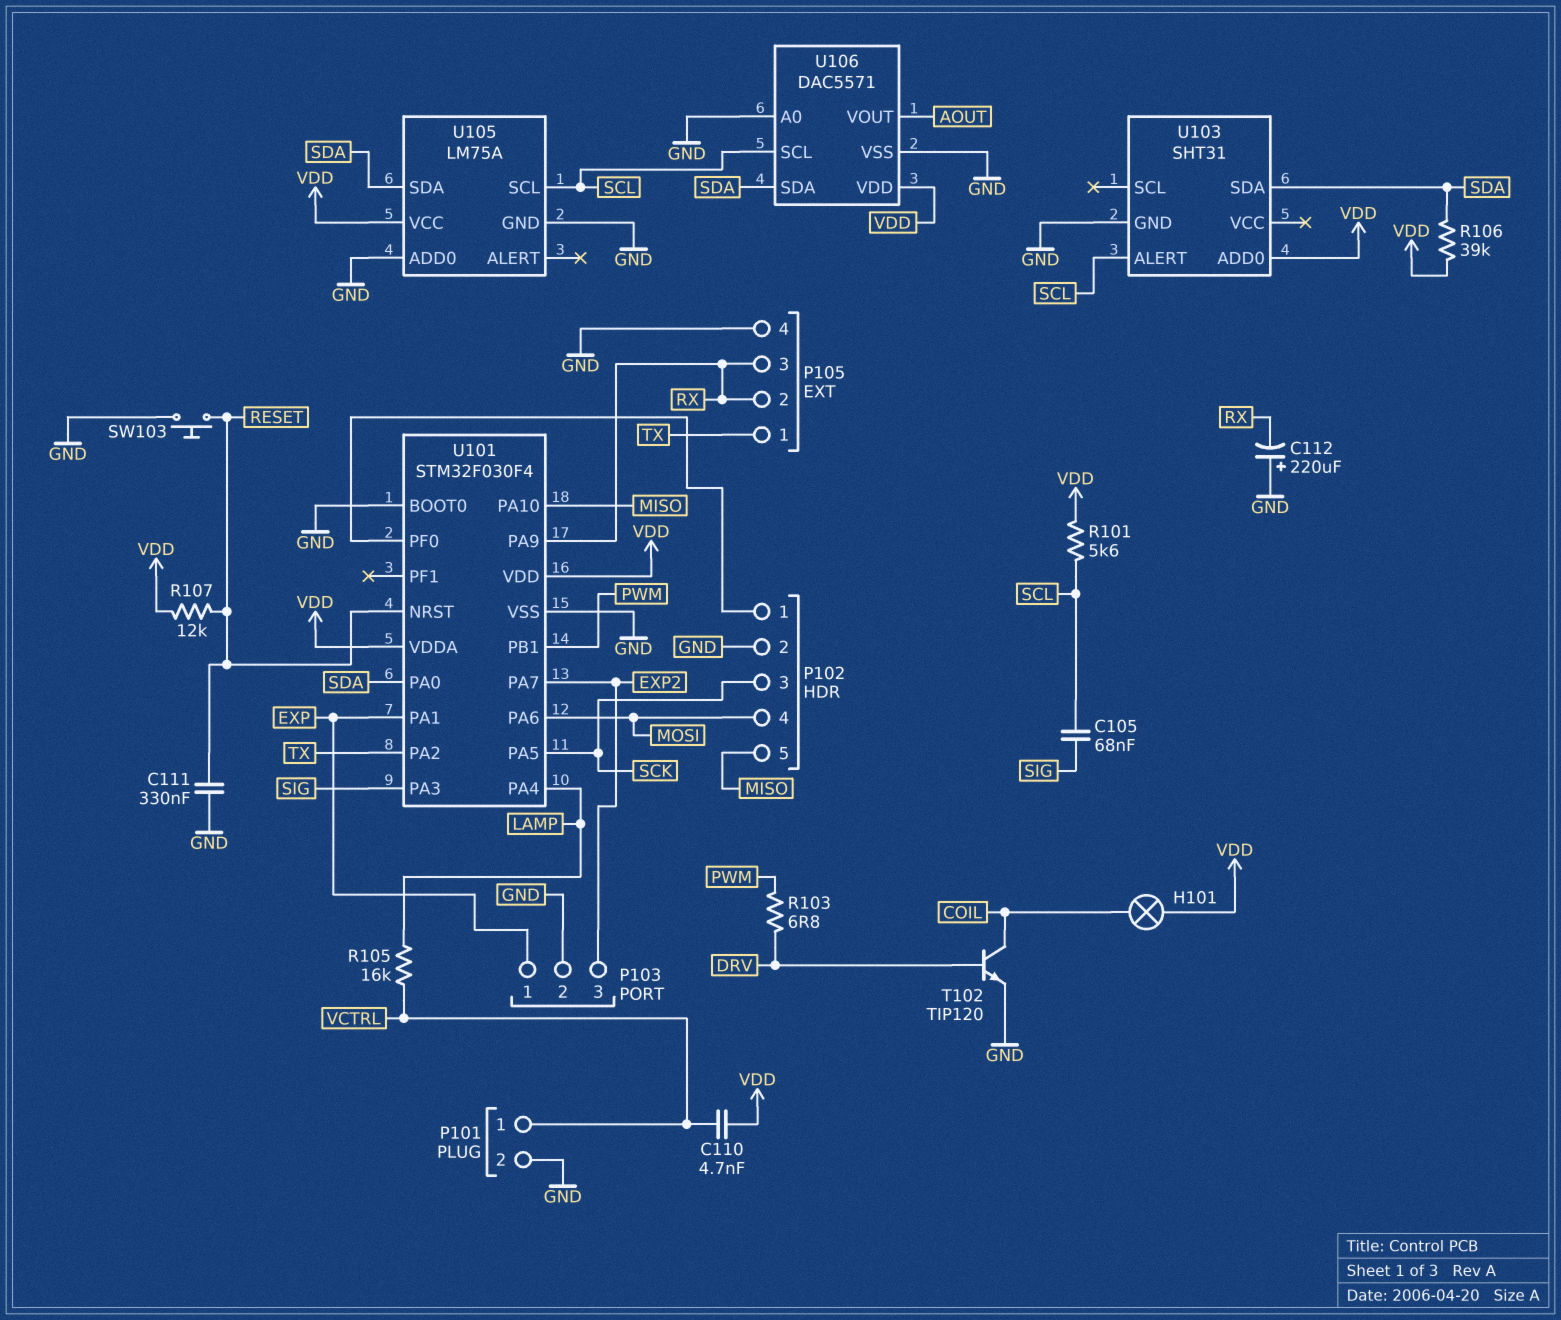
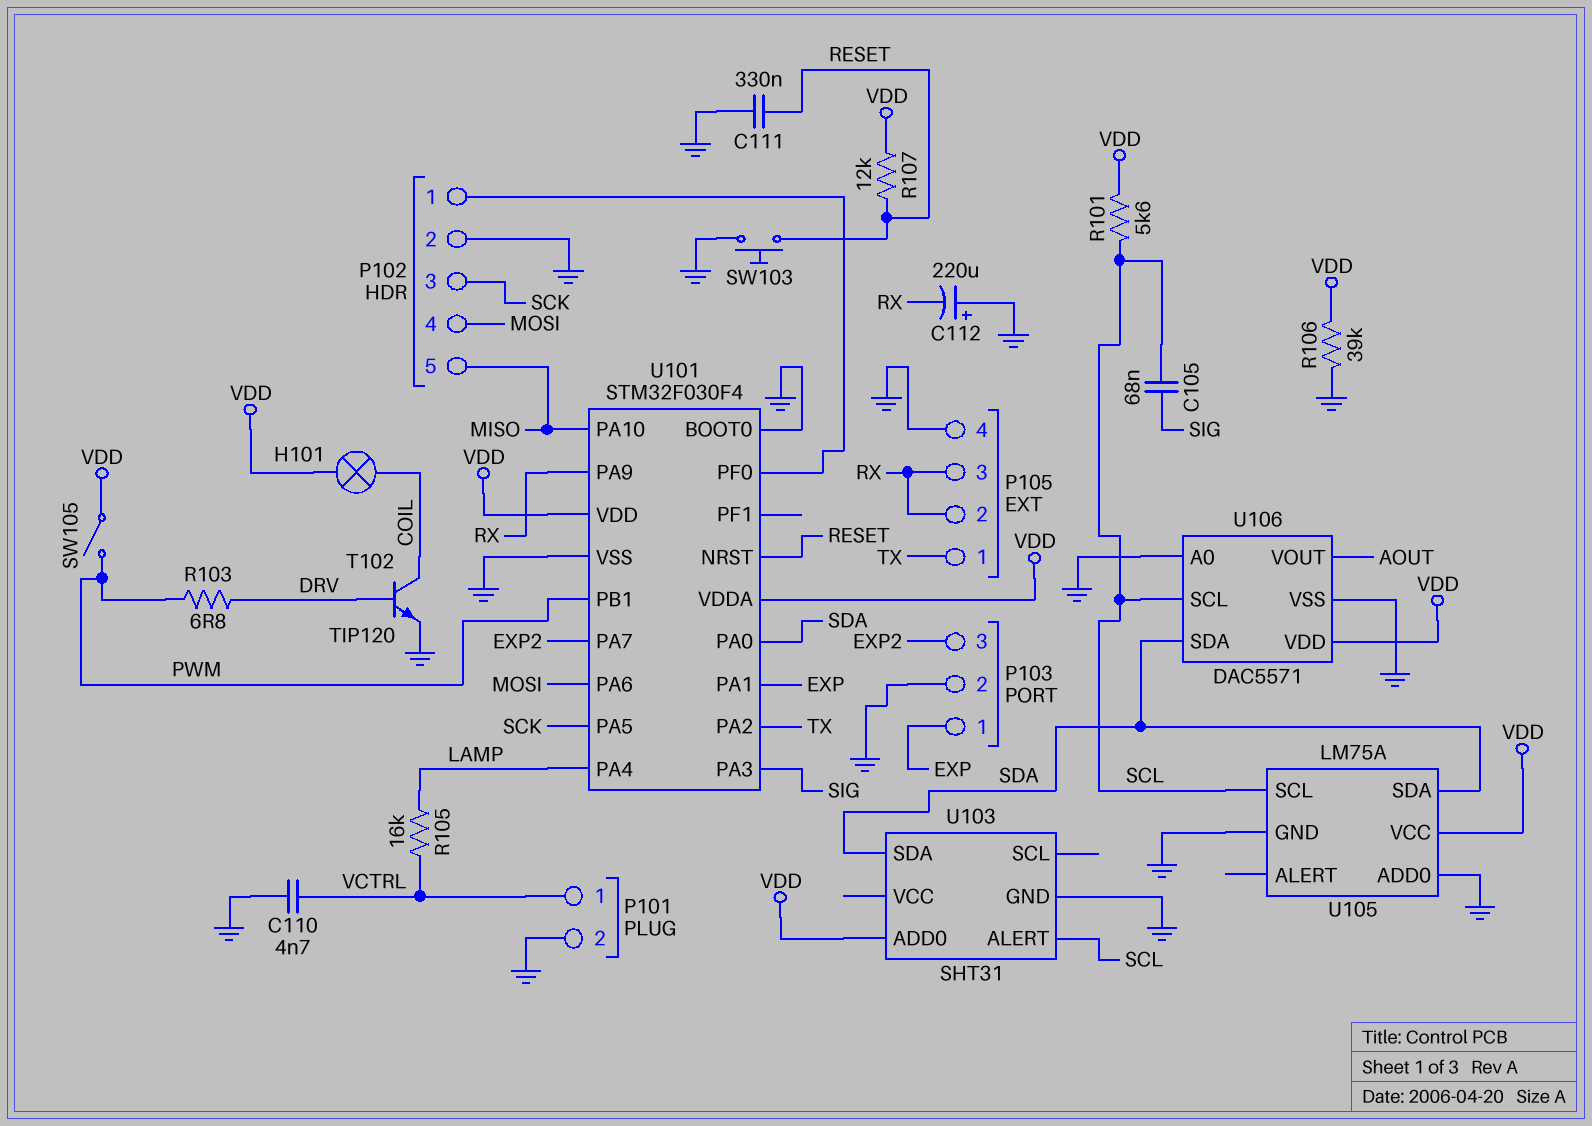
C110: 4.7nF (VCTRL, VDD) -> 4.7nF (GND, VCTRL)
R106: 39k (SDA, VDD) -> 39k (GND, VDD)
SW105: none -> switch (PWM, VDD)

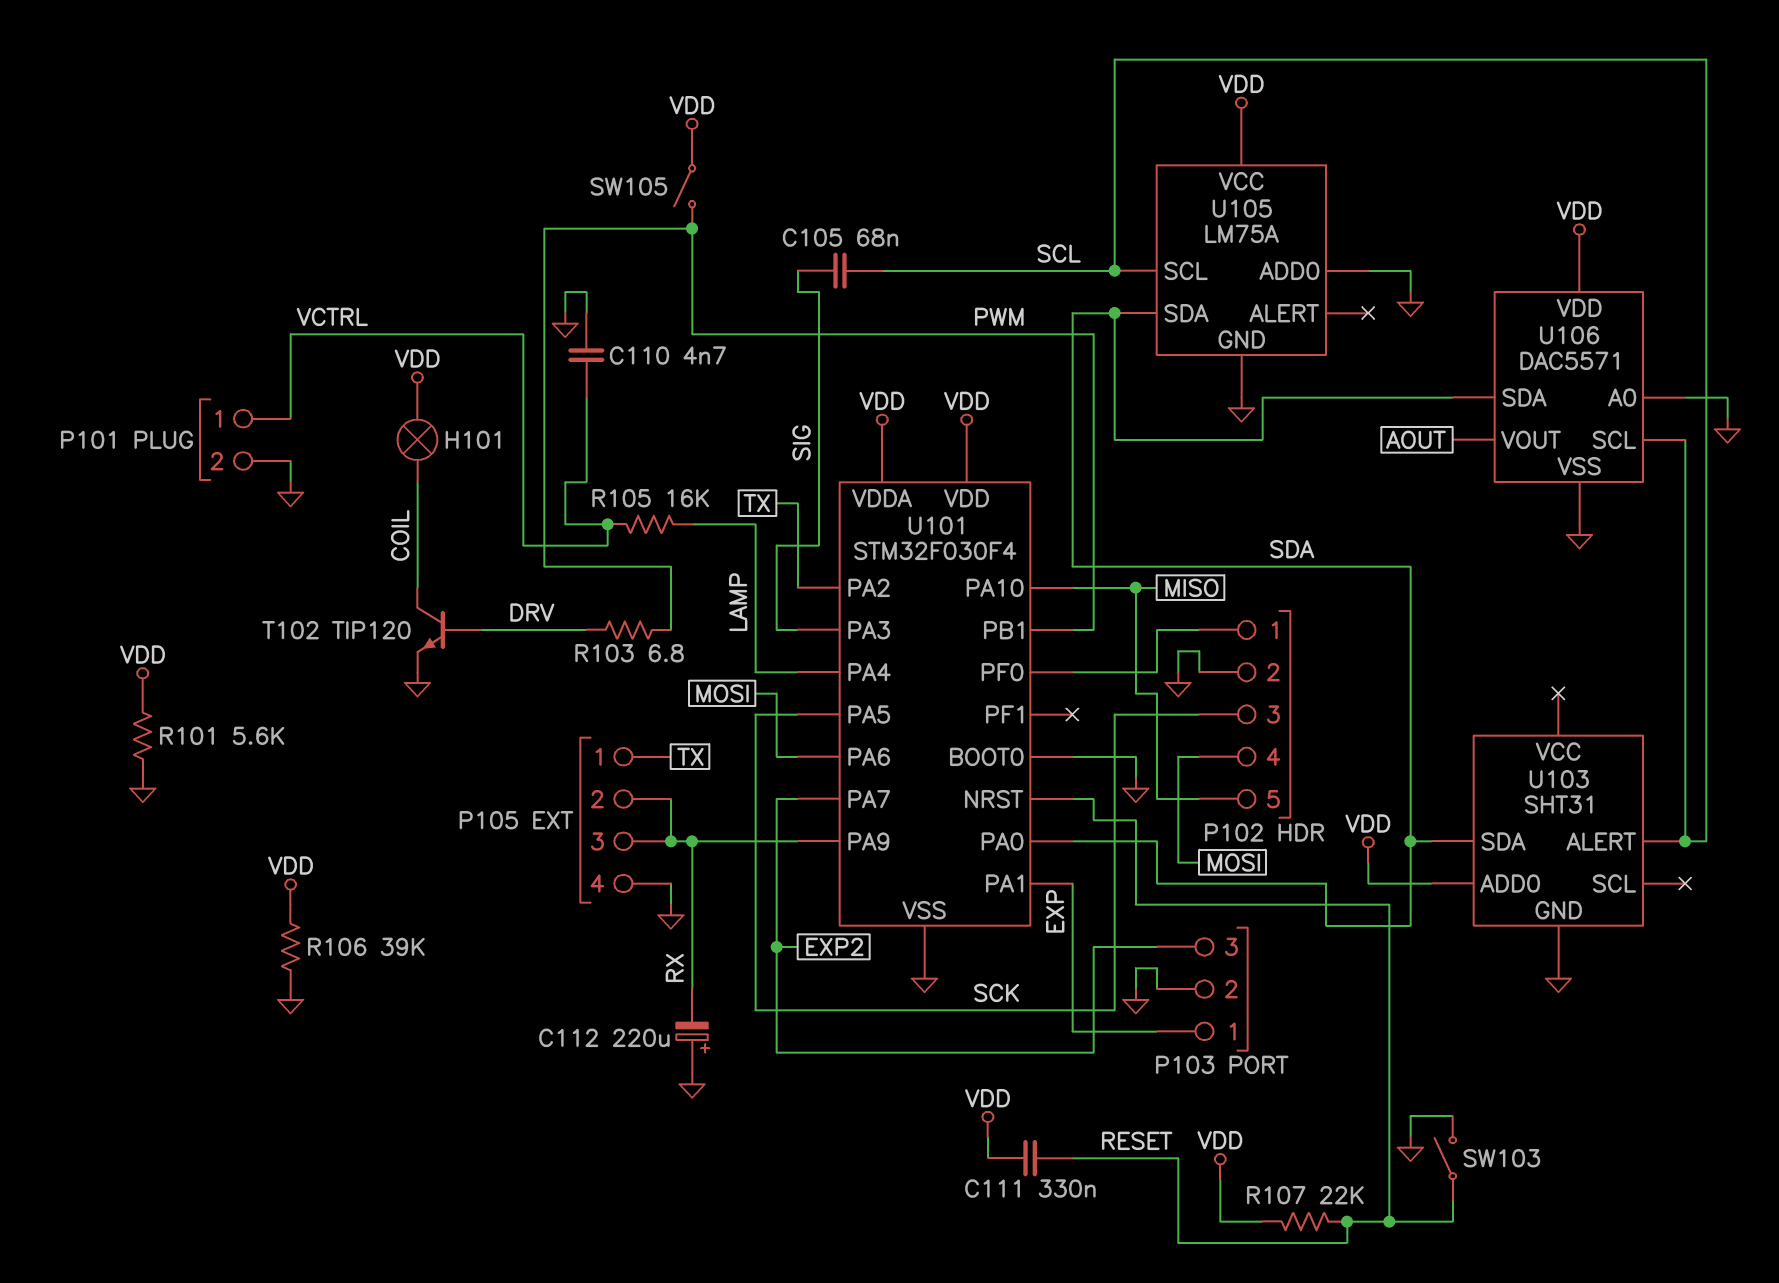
C111: 330nF (GND, RESET) -> 330nF (RESET, VDD)
R101: 5.6k (SCL, VDD) -> 5.6k (GND, VDD)
R107: 12k (RESET, VDD) -> 22k (RESET, VDD)
SW103: button (GND, RESET) -> switch (GND, RESET)

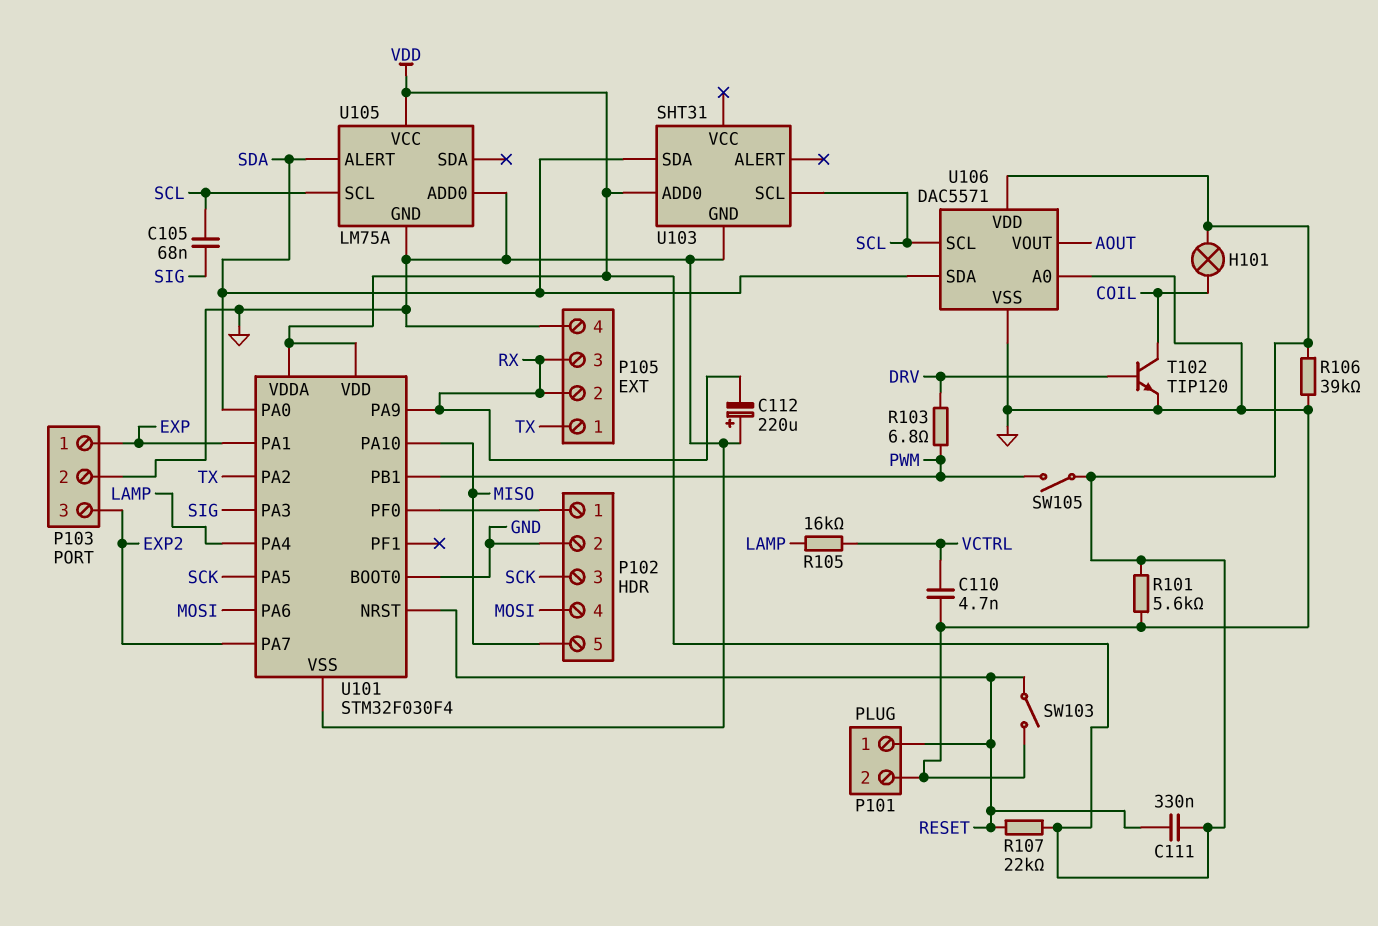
P101 pin 1: VCTRL -> RESET
U103 pin ALERT: SCL -> none
U103 pin SCL: none -> SCL
U105 pin ALERT: none -> SDA
U105 pin SDA: SDA -> none

